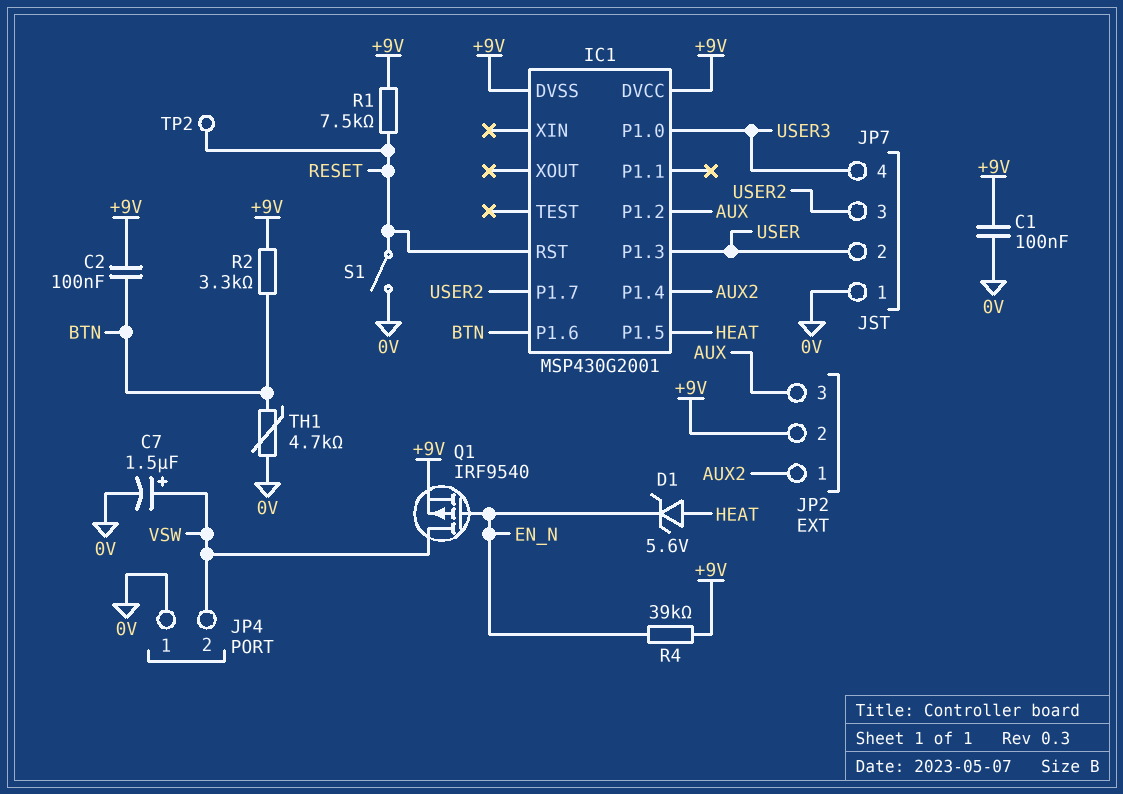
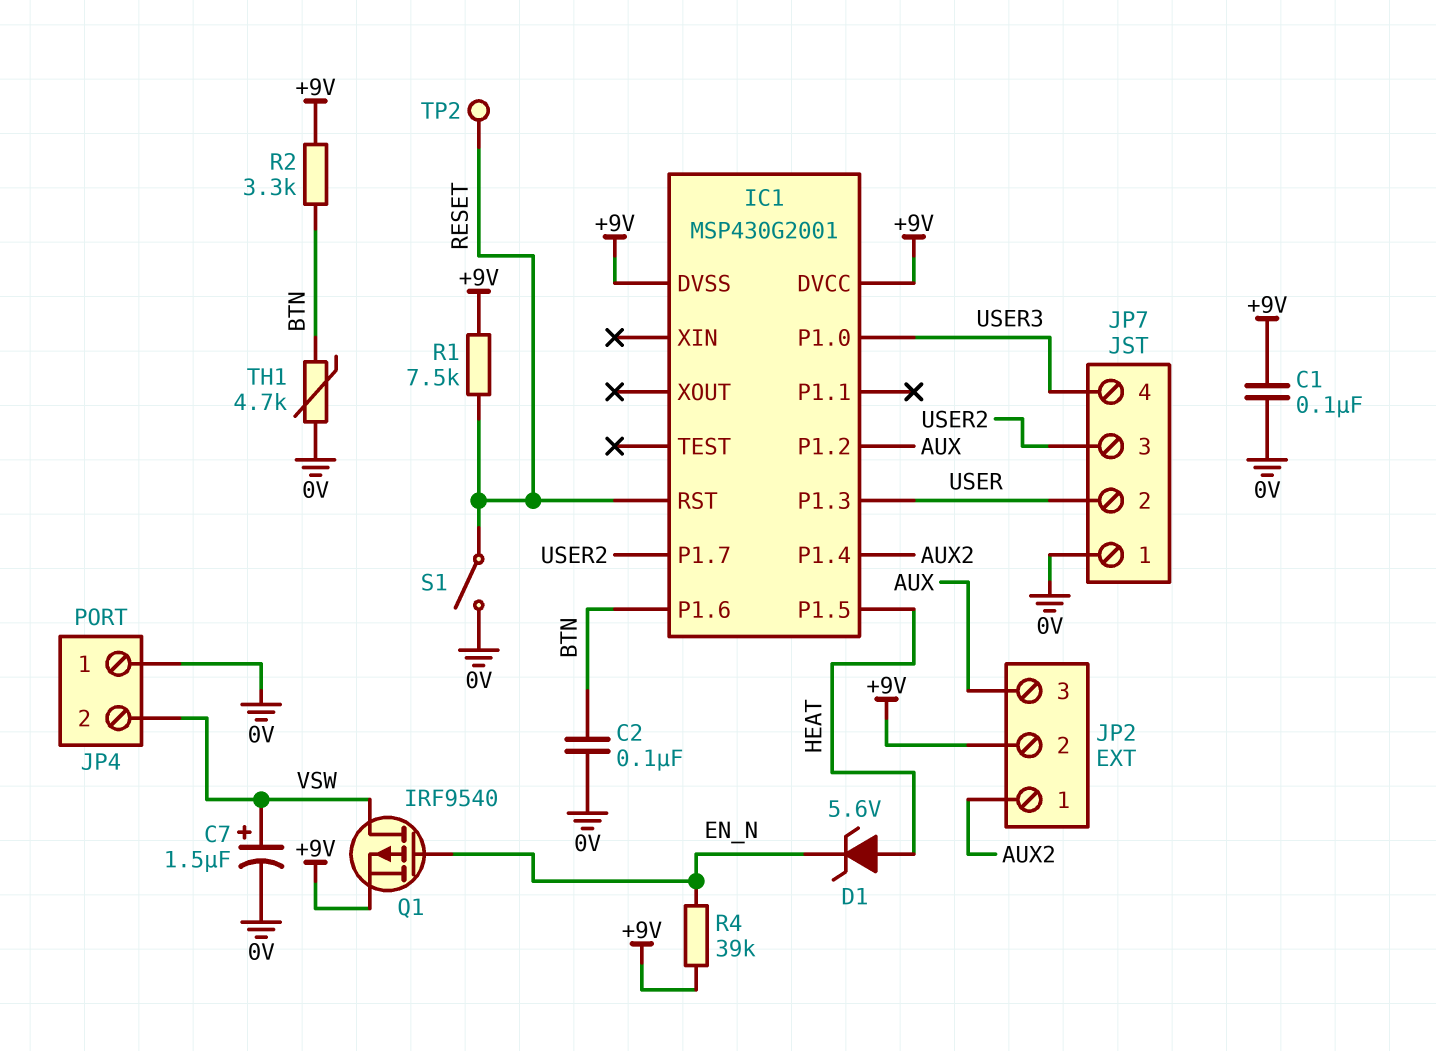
C2: 100nF (+9V, BTN) -> 100nF (0V, BTN)

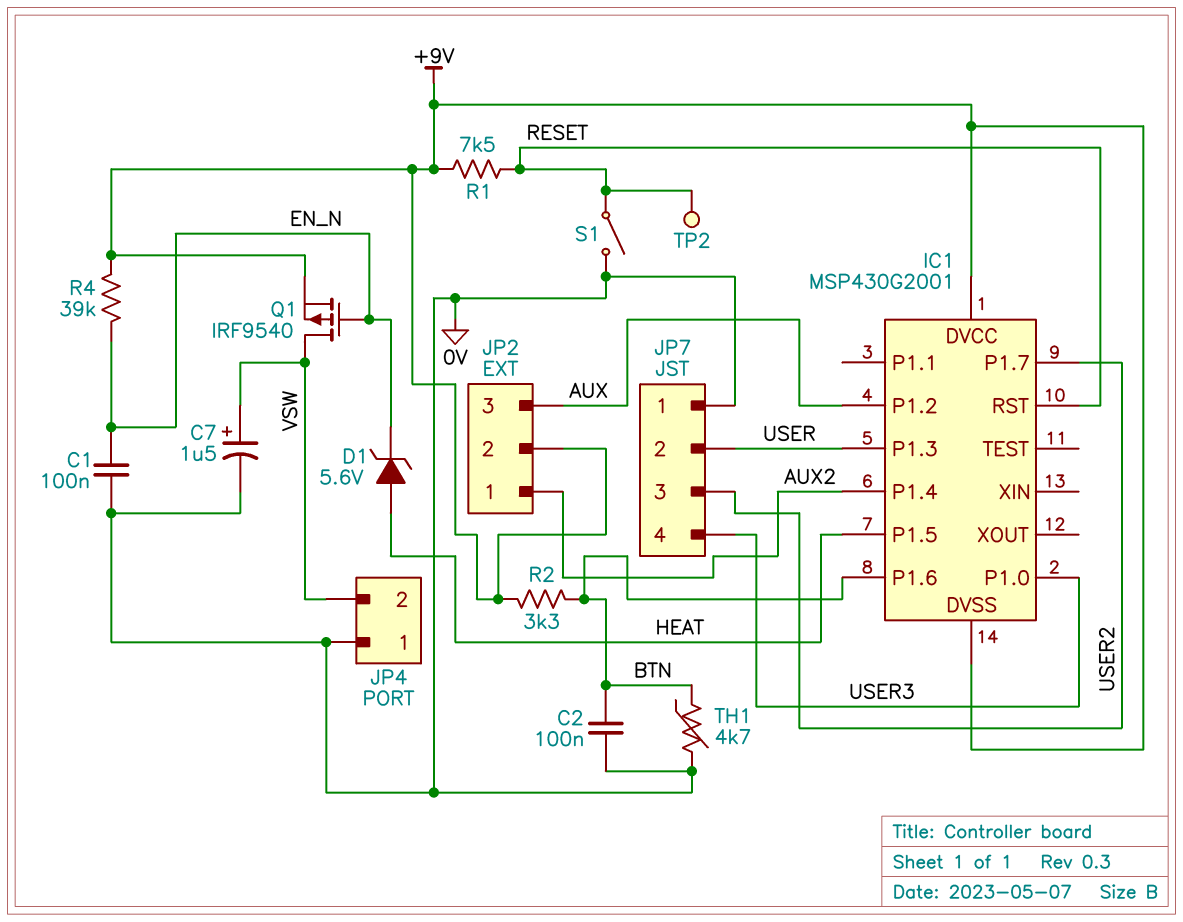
C1: 100nF (+9V, 0V) -> 100nF (0V, EN_N)

